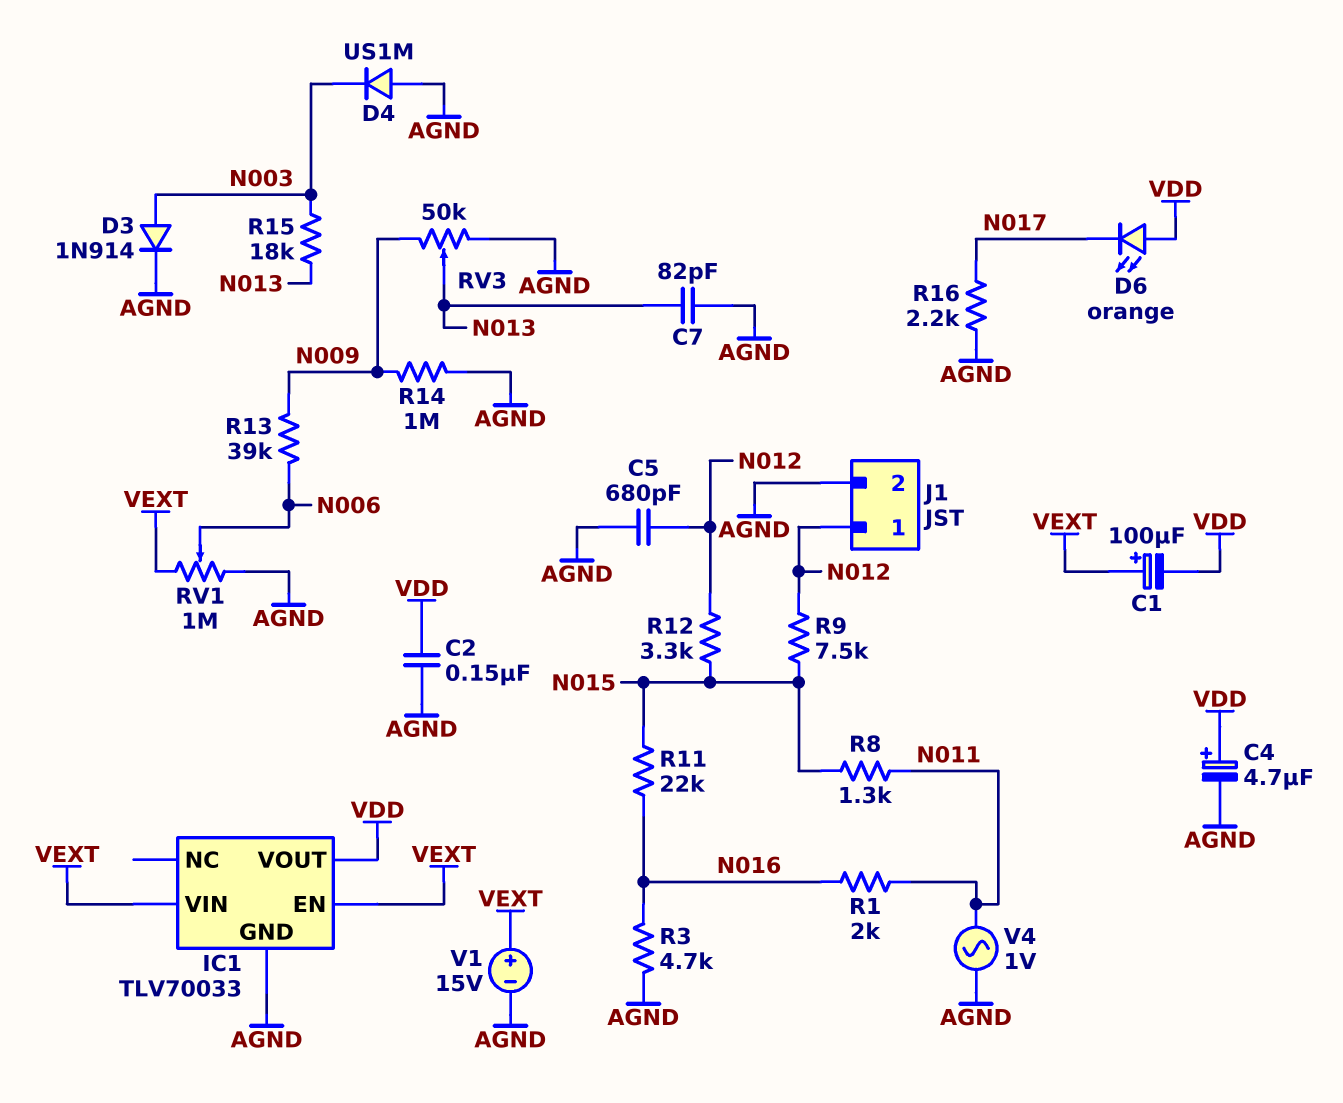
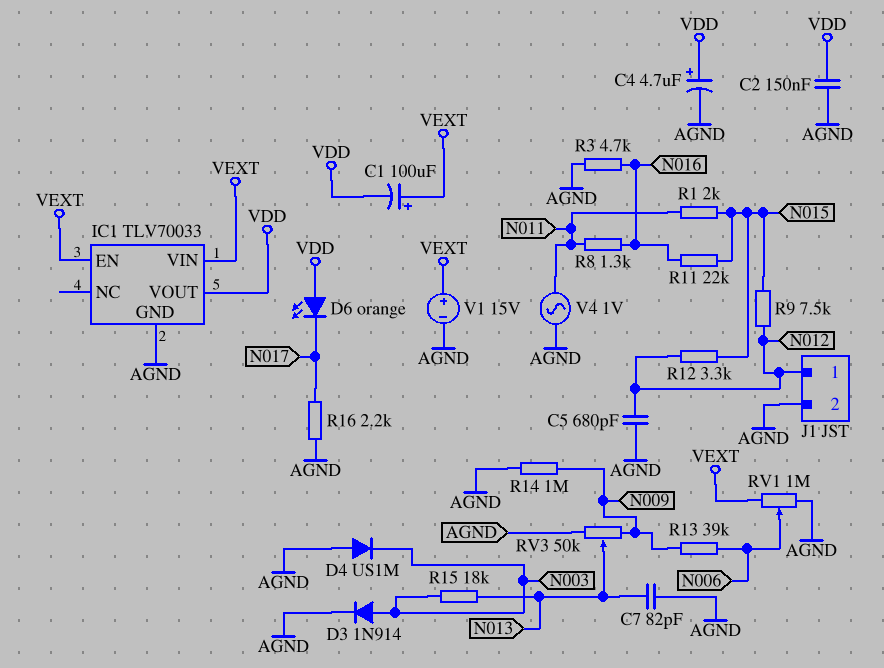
R1: 2k (N011, N016) -> 2k (N011, N015)
R8: 1.3k (N011, N015) -> 1.3k (N011, N016)

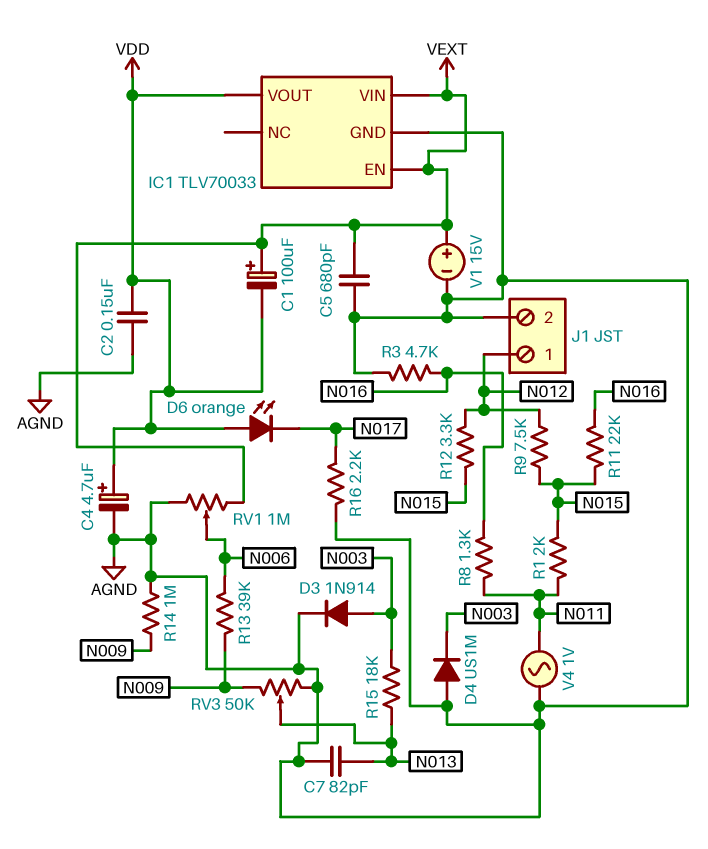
C5: 680pF (AGND, N012) -> 680pF (AGND, VEXT)

